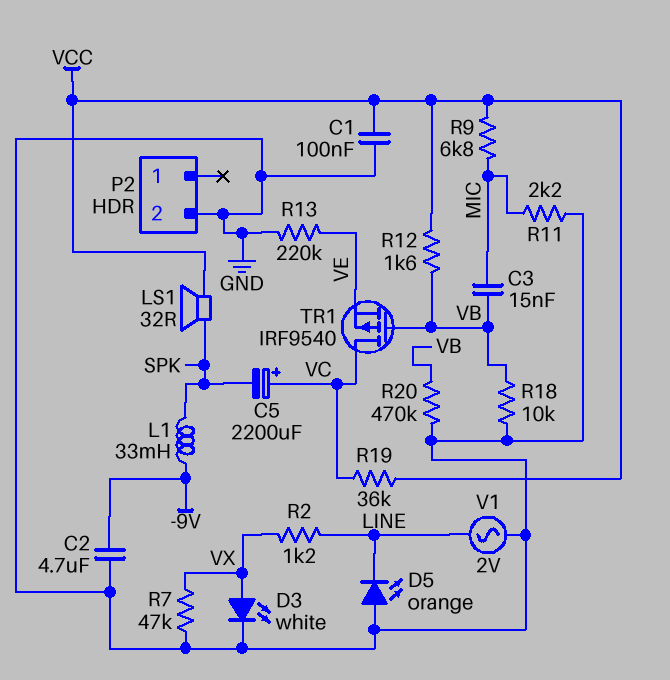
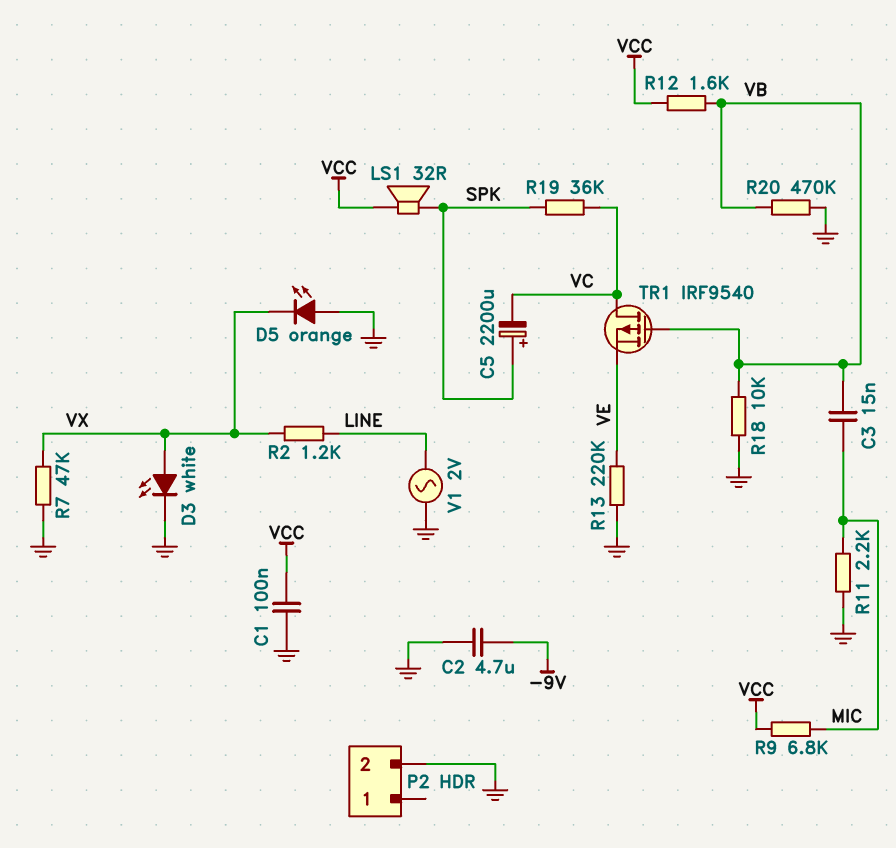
C5: 2200uF (plus VC, minus SPK) -> 2200uF (plus SPK, minus VC)
D5: LED orange (A GND, K LINE) -> LED orange (A GND, K VX)
L1: 33mH (-9V, SPK) -> none
R19: 36k (VC, VCC) -> 36k (SPK, VC)

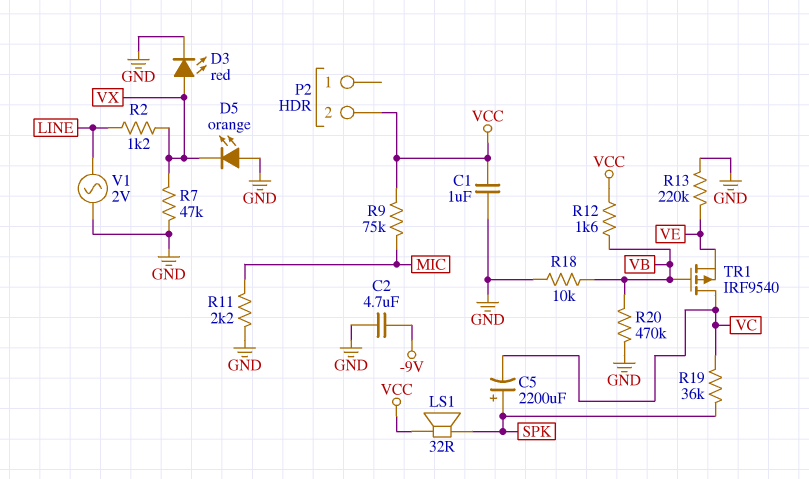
C1: 100nF (GND, VCC) -> 1uF (GND, VCC)
C3: 15nF (MIC, VB) -> none
D3: LED white (A VX, K GND) -> LED red (A VX, K GND)
P2 pin 2: GND -> VCC
R9: 6.8k (MIC, VCC) -> 75k (MIC, VCC)

